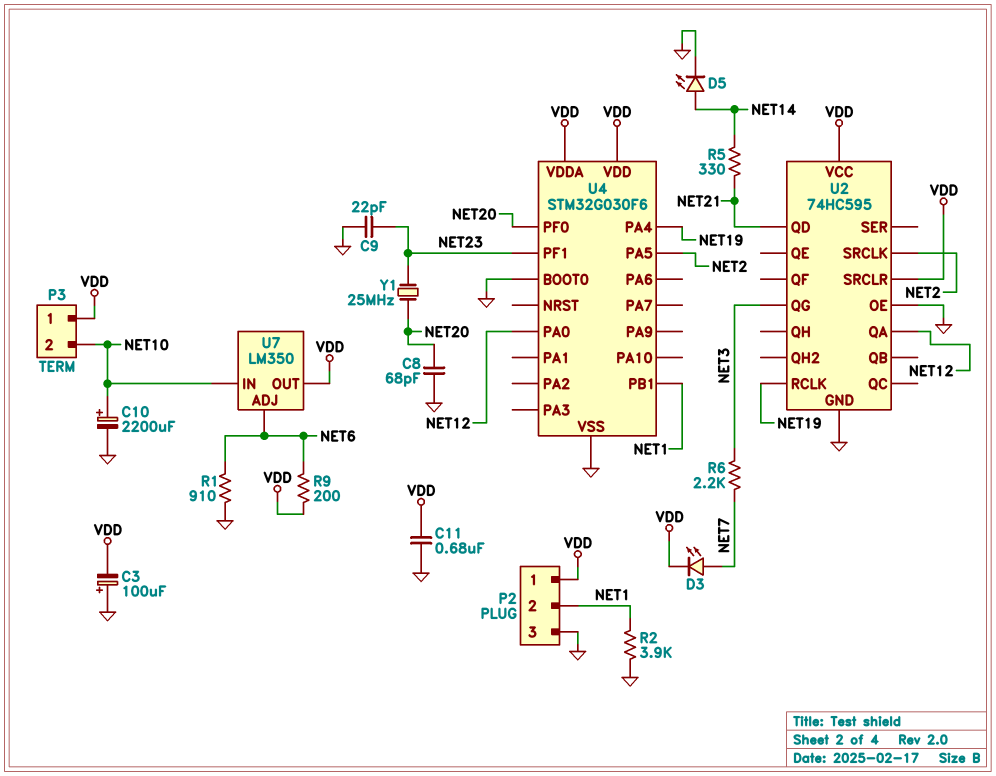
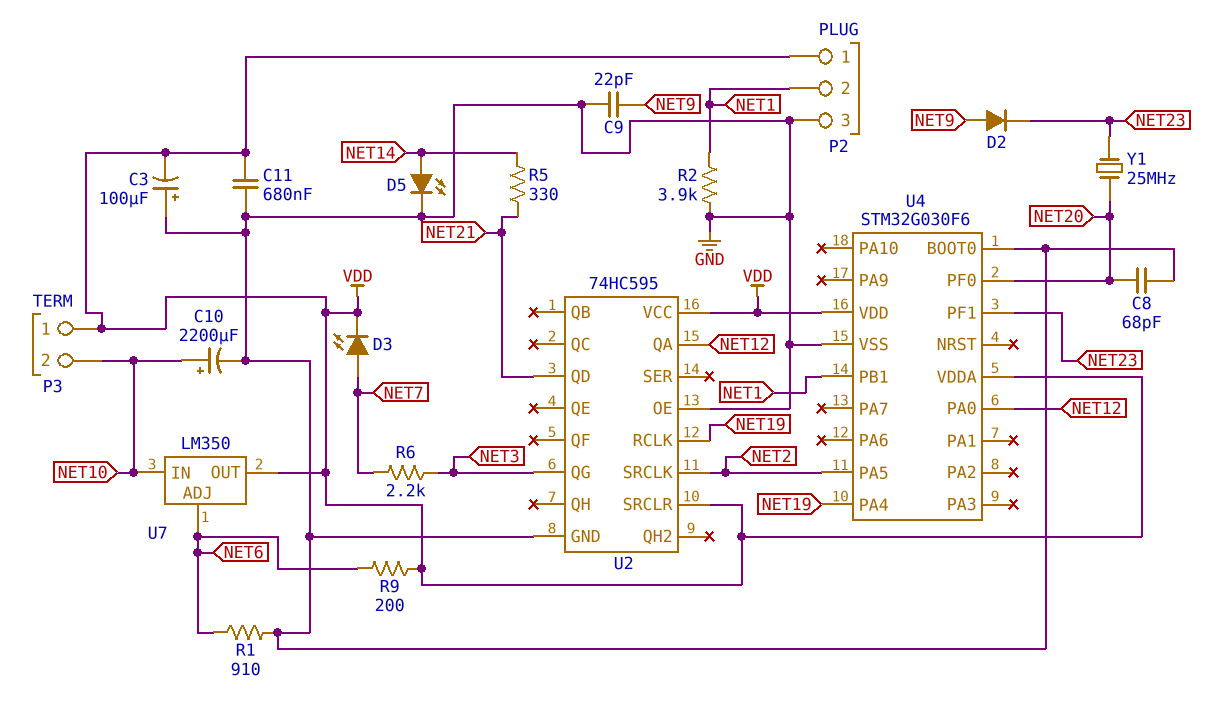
C9: 22pF (GND, NET23) -> 22pF (GND, NET9)
D2: none -> diode (A NET9, K NET23)

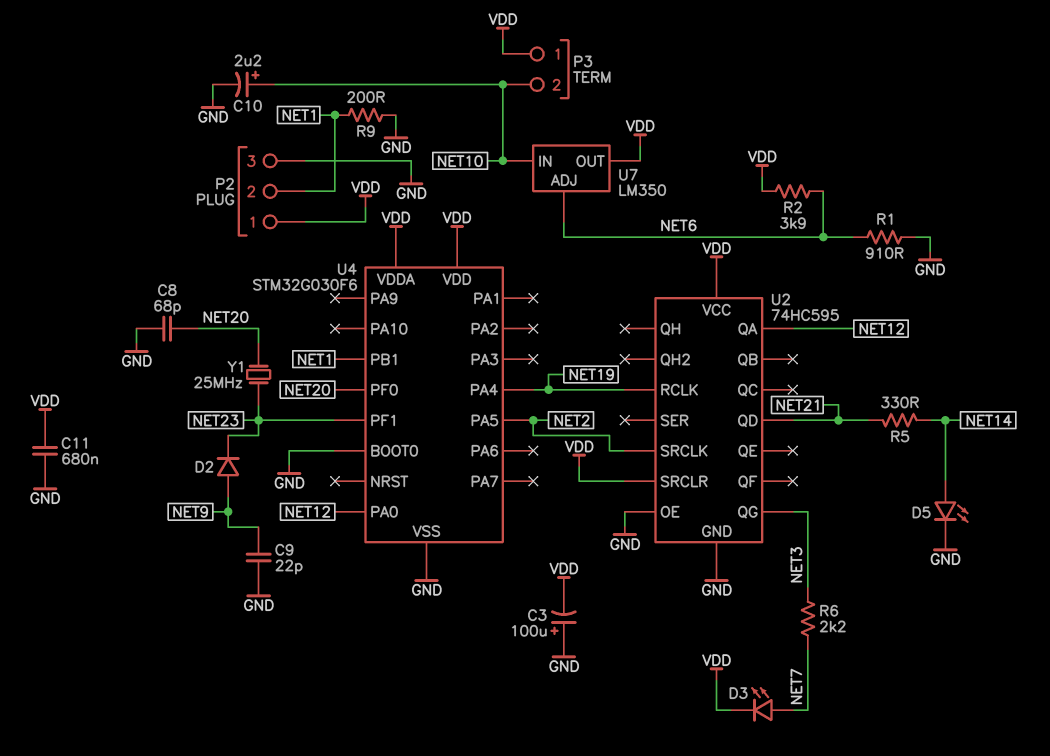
C10: 2200uF (plus NET10, minus GND) -> 2.2uF (plus NET10, minus GND)
R2: 3.9k (GND, NET1) -> 3.9k (NET6, VDD)
R9: 200 (NET6, VDD) -> 200 (GND, NET1)

